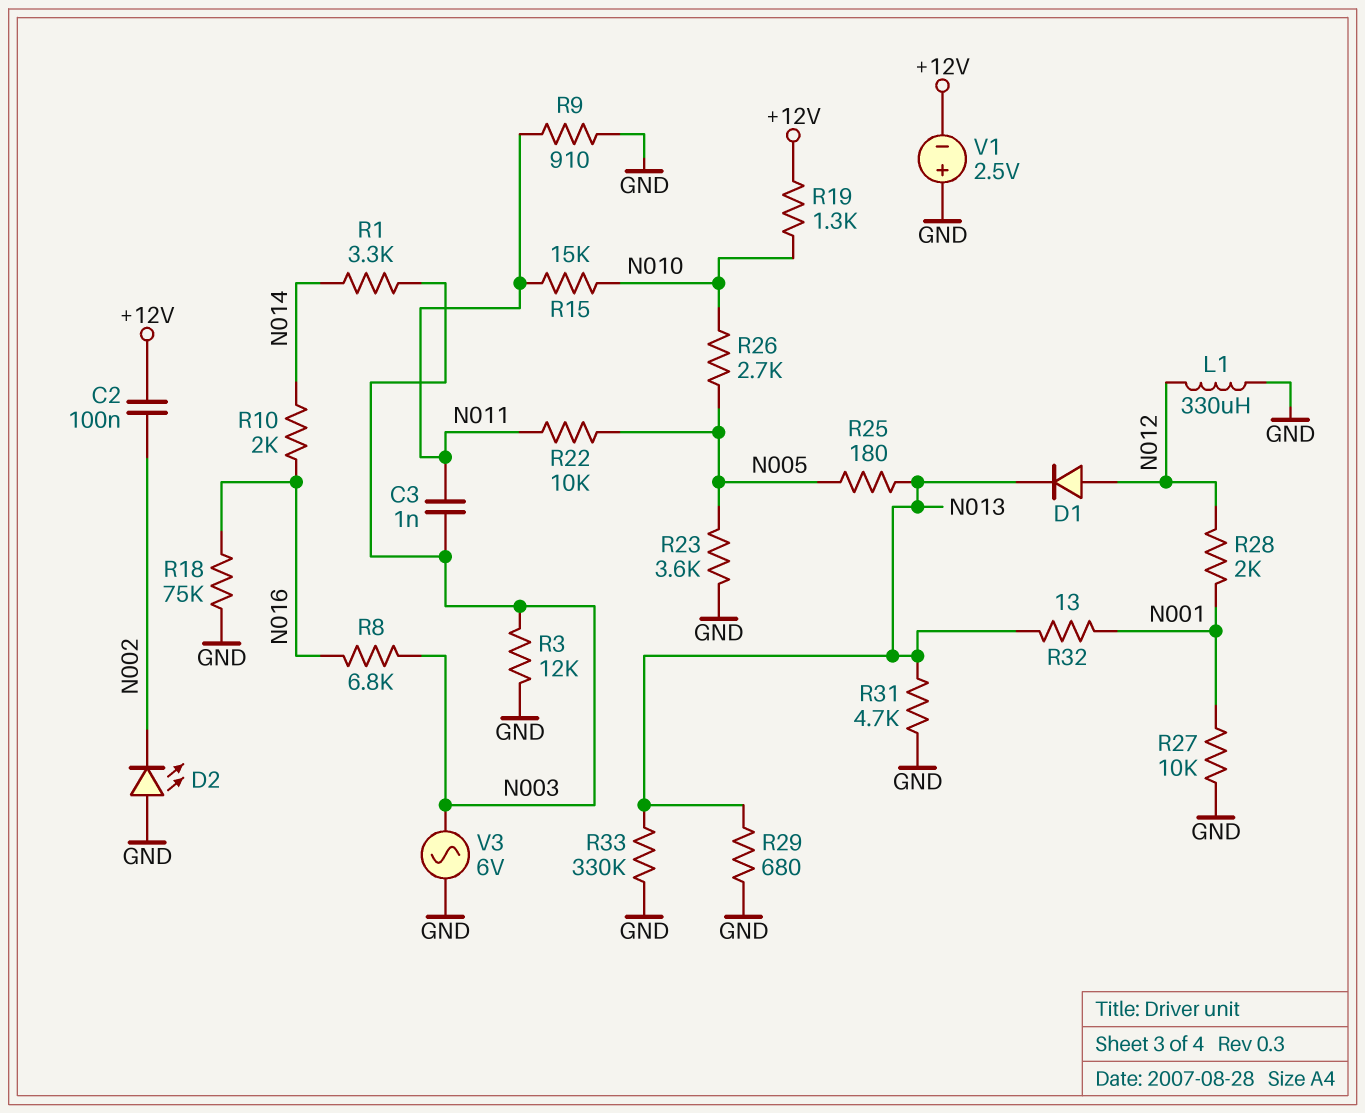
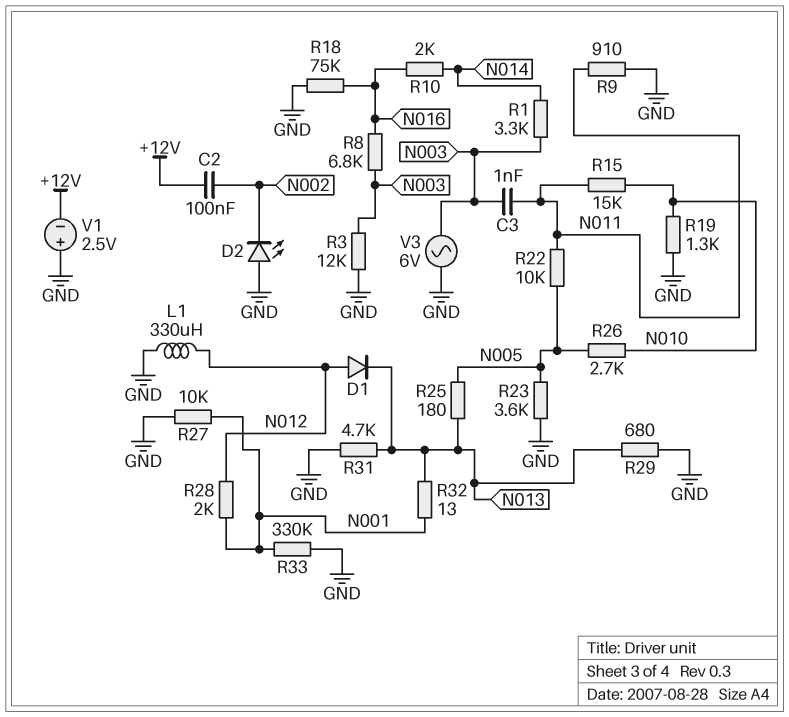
R19: 1.3k (+12V, N010) -> 1.3k (GND, N010)
R33: 330k (GND, N013) -> 330k (GND, N001)

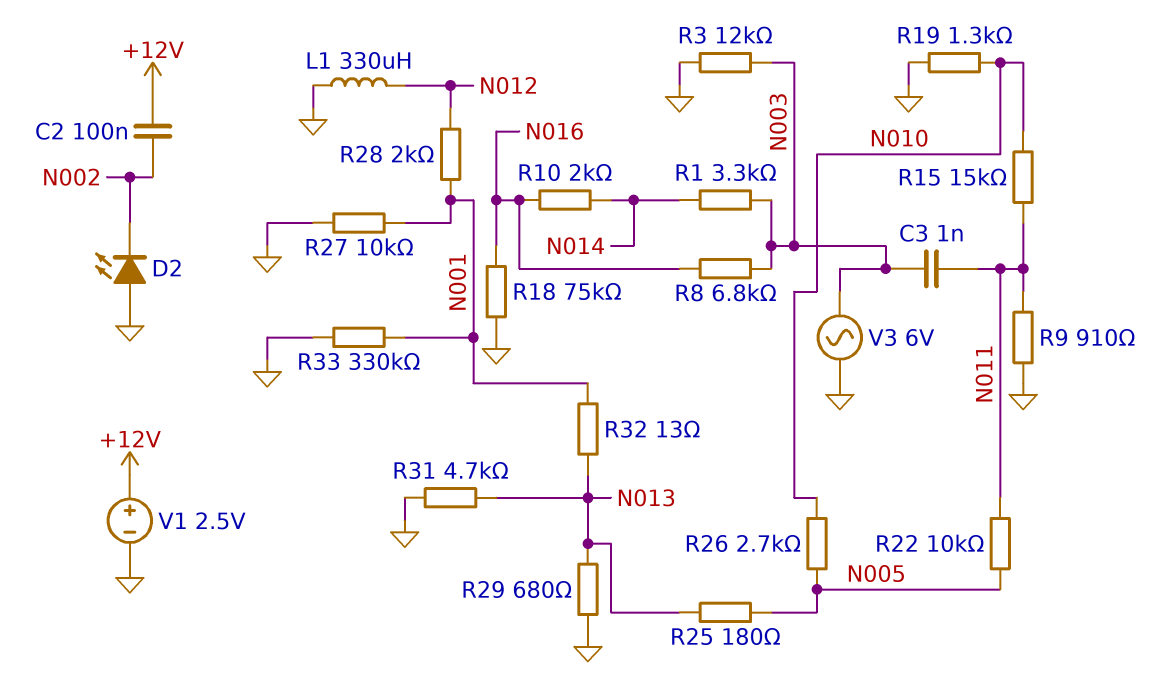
D1: diode (A N012, K N013) -> none
R23: 3.6k (GND, N005) -> none
V1: 2.5V (plus GND, minus +12V) -> 2.5V (plus +12V, minus GND)

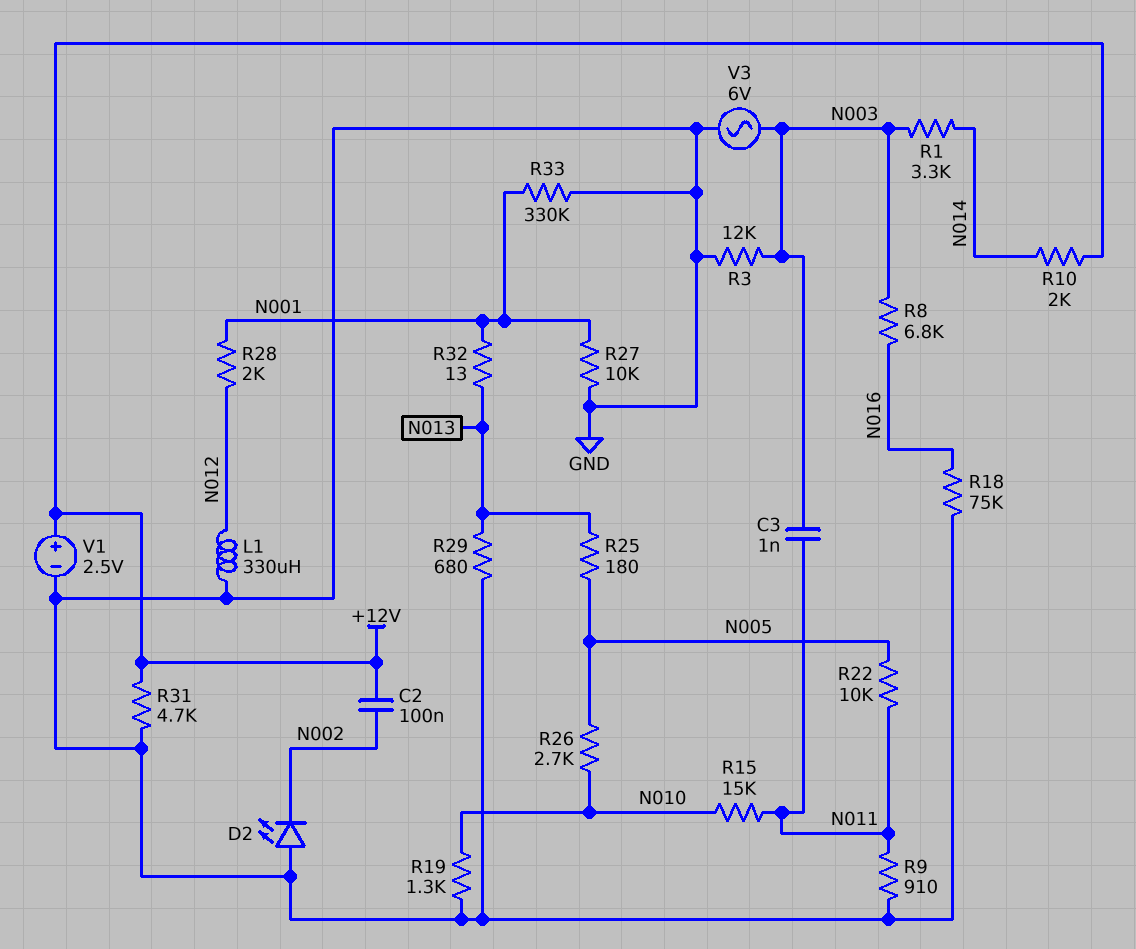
R10: 2k (N014, N016) -> 2k (+12V, N014)
R31: 4.7k (GND, N013) -> 4.7k (+12V, GND)

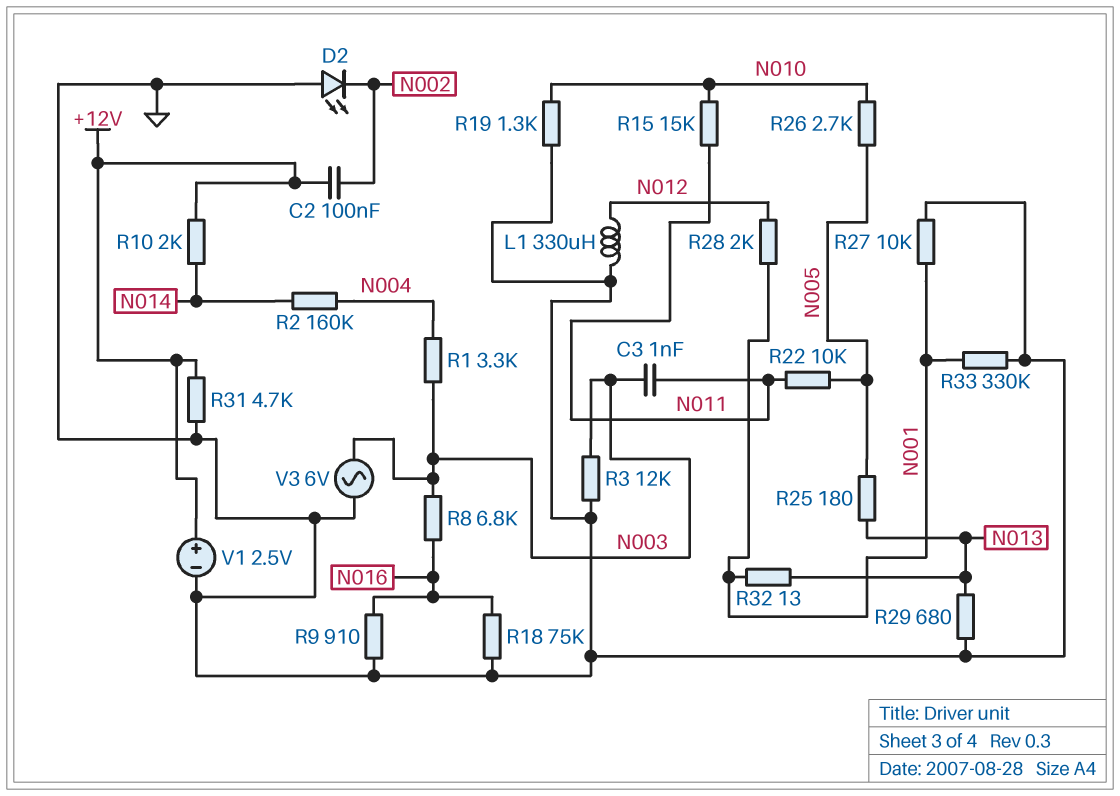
R1: 3.3k (N003, N014) -> 3.3k (N003, N004)
R2: none -> 160k (N004, N014)
R9: 910 (GND, N011) -> 910 (GND, N016)

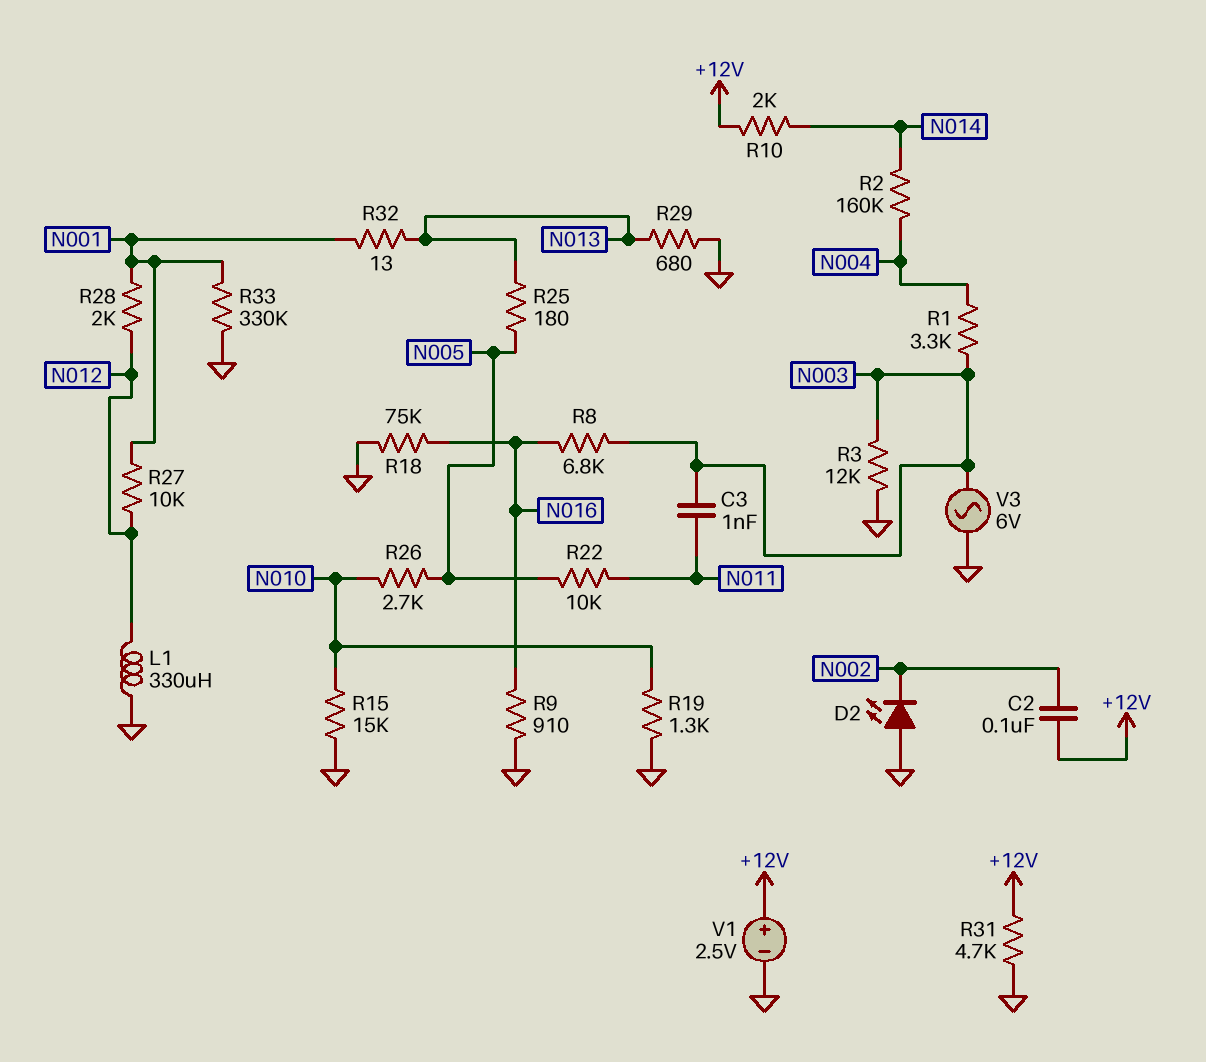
R15: 15k (N010, N011) -> 15k (GND, N010)
R27: 10k (GND, N001) -> 10k (N001, N012)

